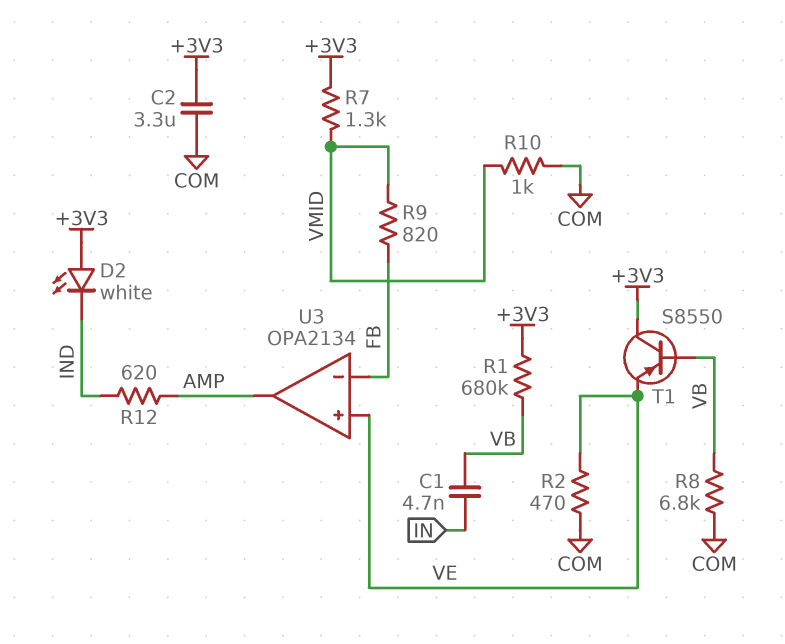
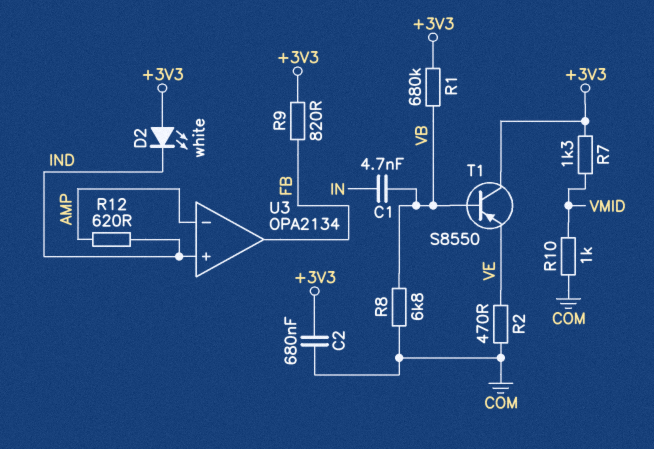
C2: 3.3uF (+3V3, COM) -> 680nF (+3V3, COM)
R9: 820 (FB, VMID) -> 820 (+3V3, FB)
U3 pin in+: VE -> IND
U3 pin in-: FB -> AMP
U3 pin out: AMP -> FB

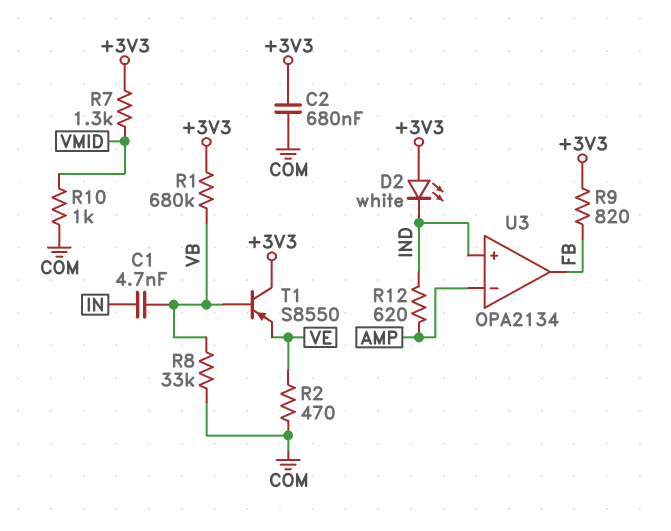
R8: 6.8k (COM, VB) -> 33k (COM, VB)

